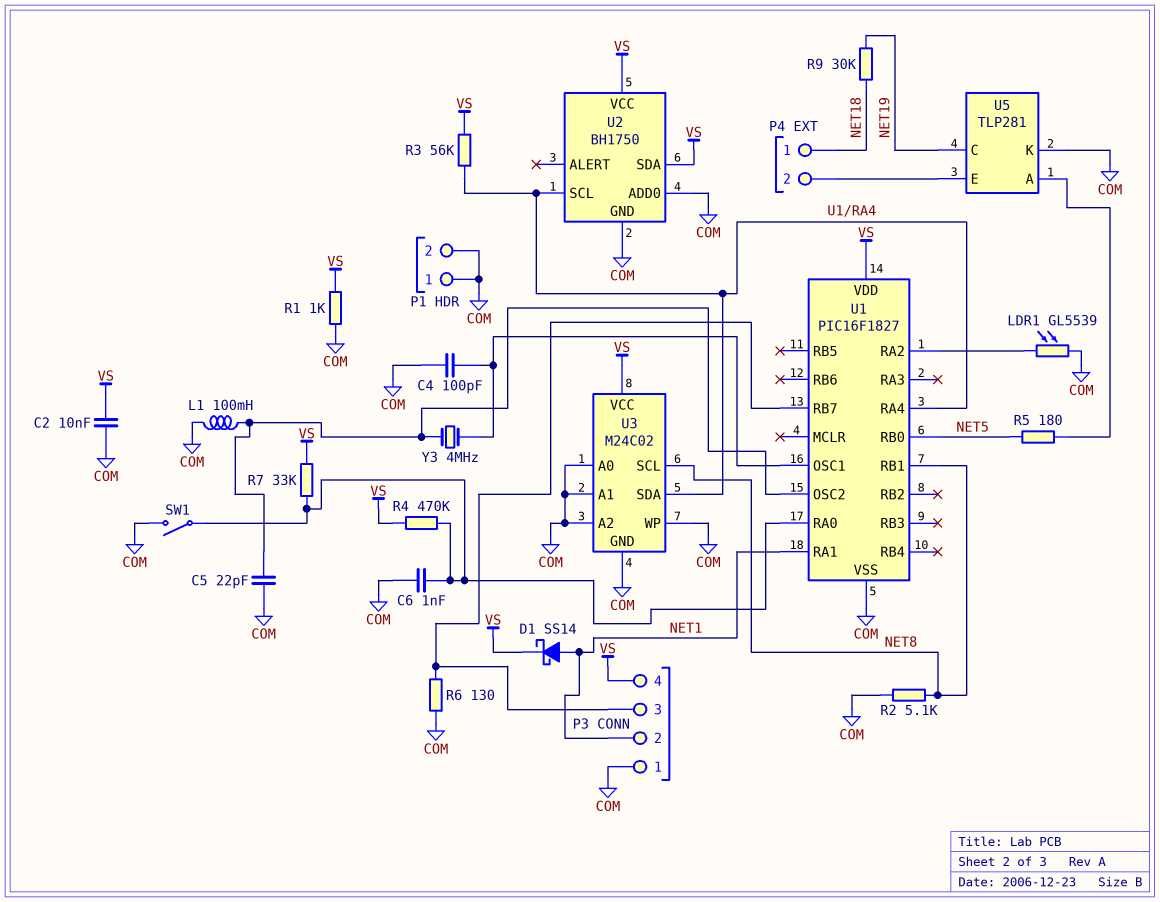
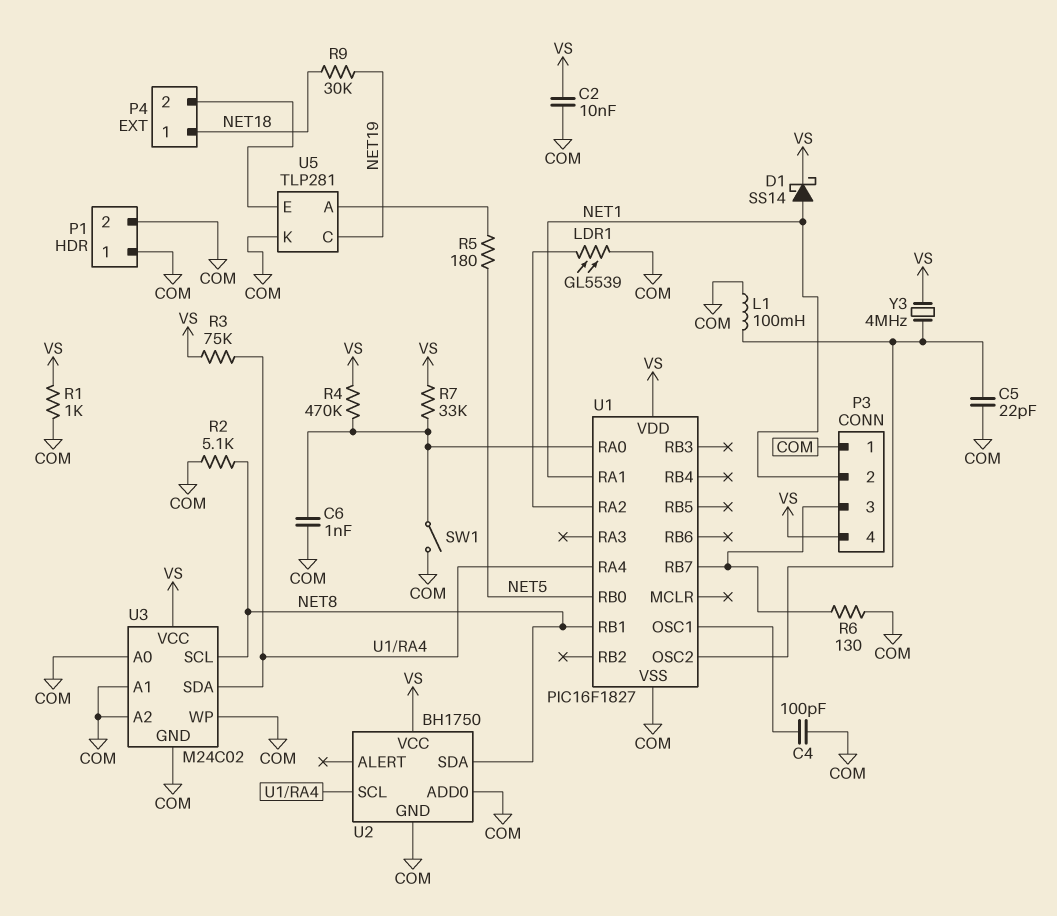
R3: 56k (U1/RA4, VS) -> 75k (U1/RA4, VS)
U2 pin SDA: VS -> NET8
Y3: 4MHz (U1/OSC1, U1/OSC2) -> 4MHz (U1/OSC2, VS)

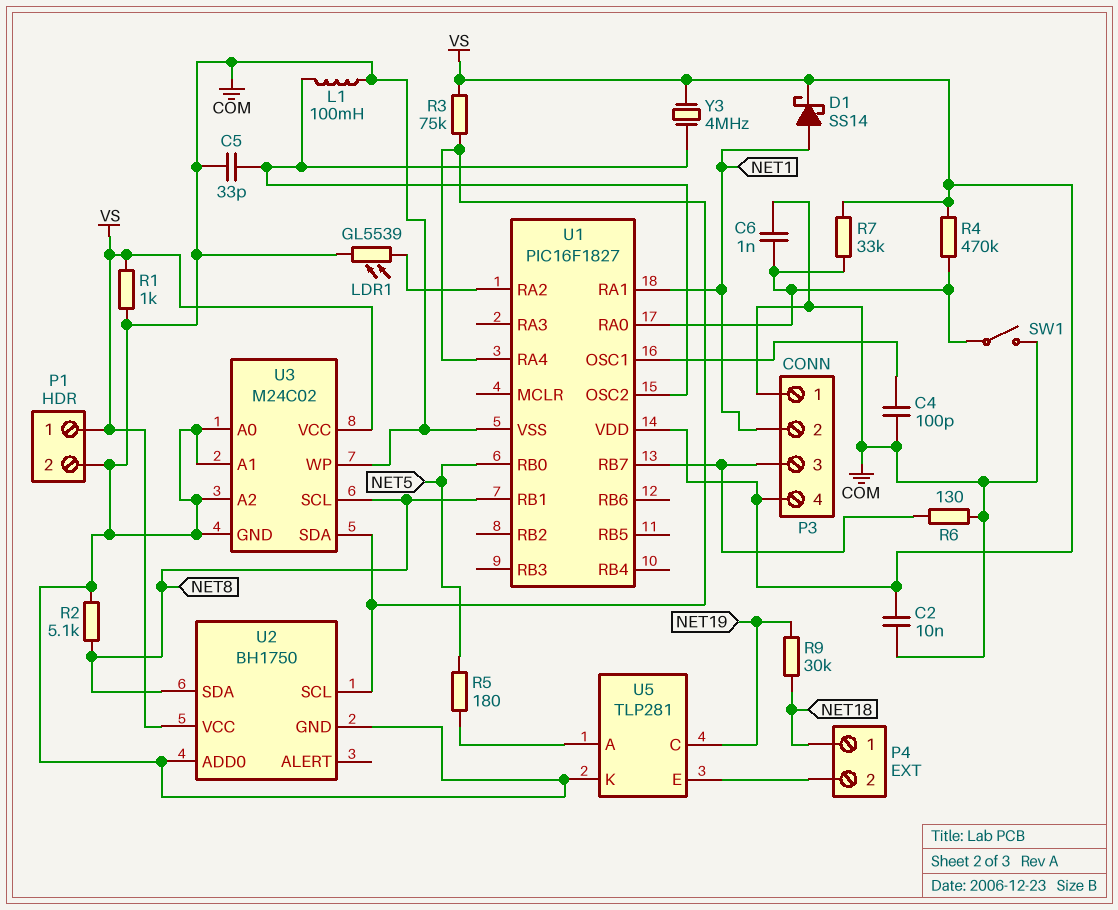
C5: 22pF (COM, U1/OSC2) -> 33pF (COM, U1/OSC2)
P1 pin 1: COM -> VS

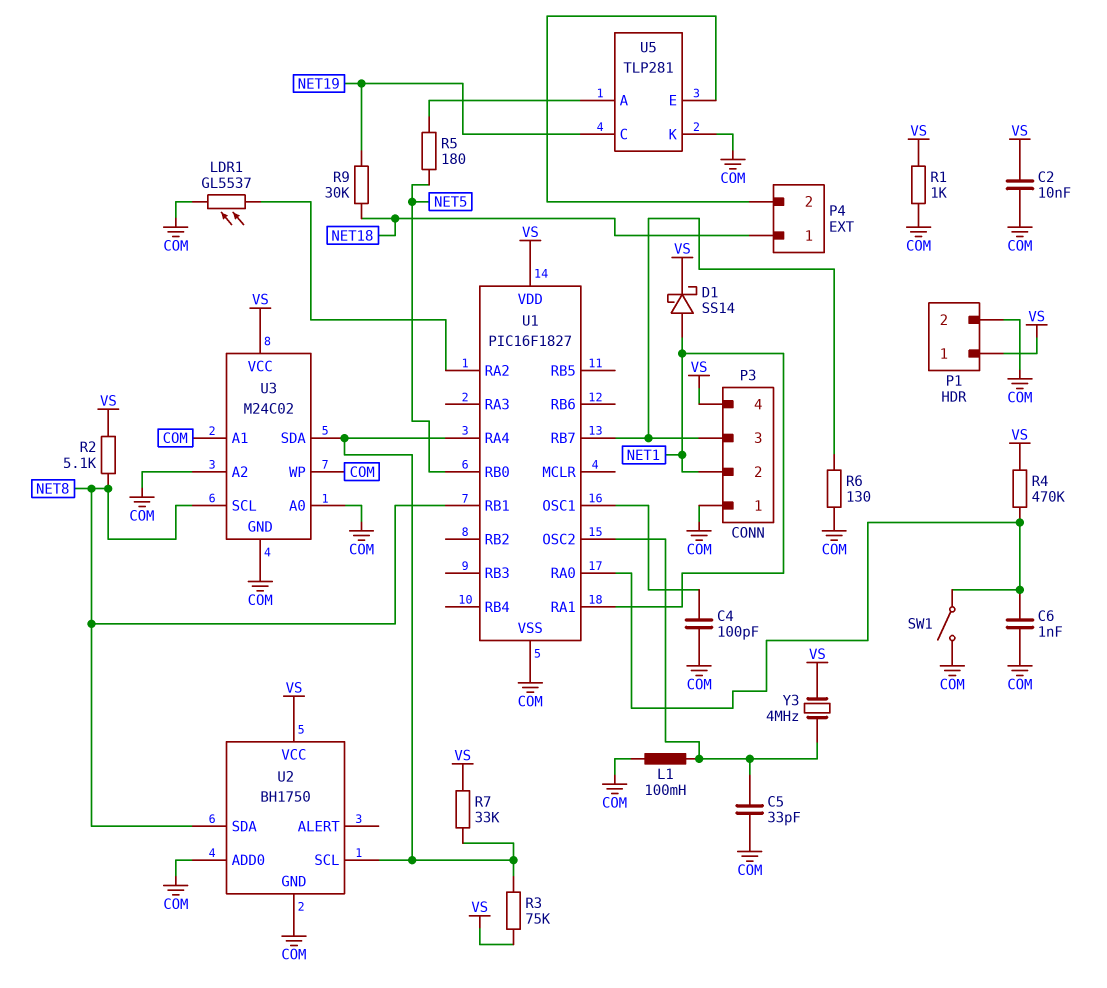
LDR1: GL5539 (COM, U1/RA2) -> GL5537 (COM, U1/RA2)
R2: 5.1k (COM, NET8) -> 5.1k (NET8, VS)
R7: 33k (U1/RA0, VS) -> 33k (U1/RA4, VS)

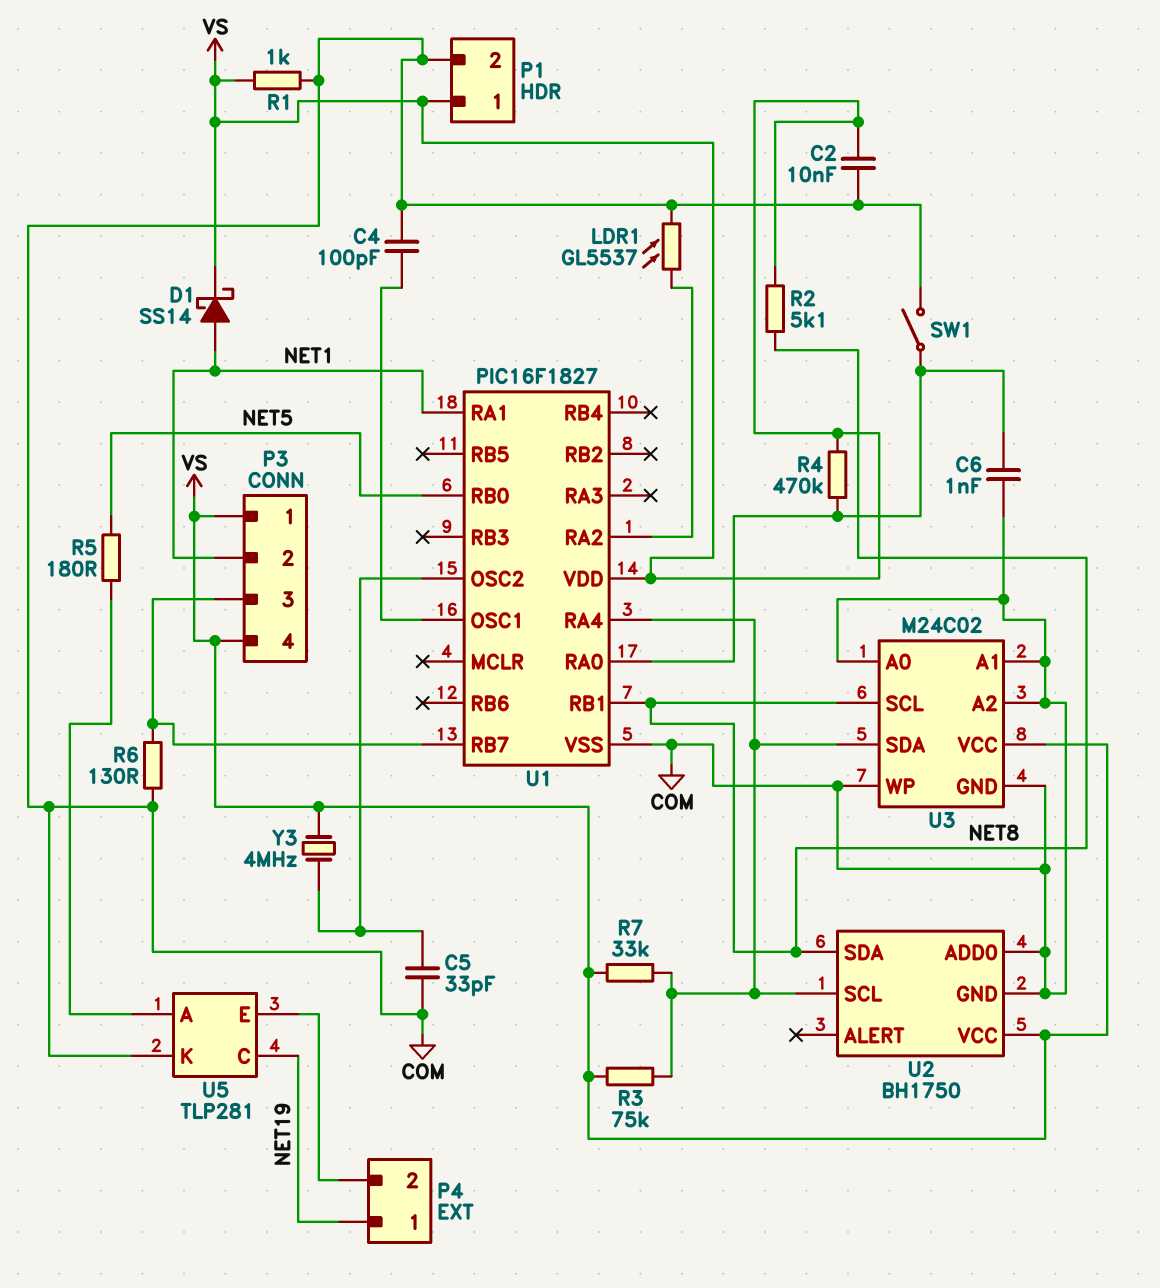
L1: 100mH (COM, U1/OSC2) -> none
P3 pin 1: COM -> VS
P4 pin 1: NET18 -> NET19
R9: 30k (NET18, NET19) -> none

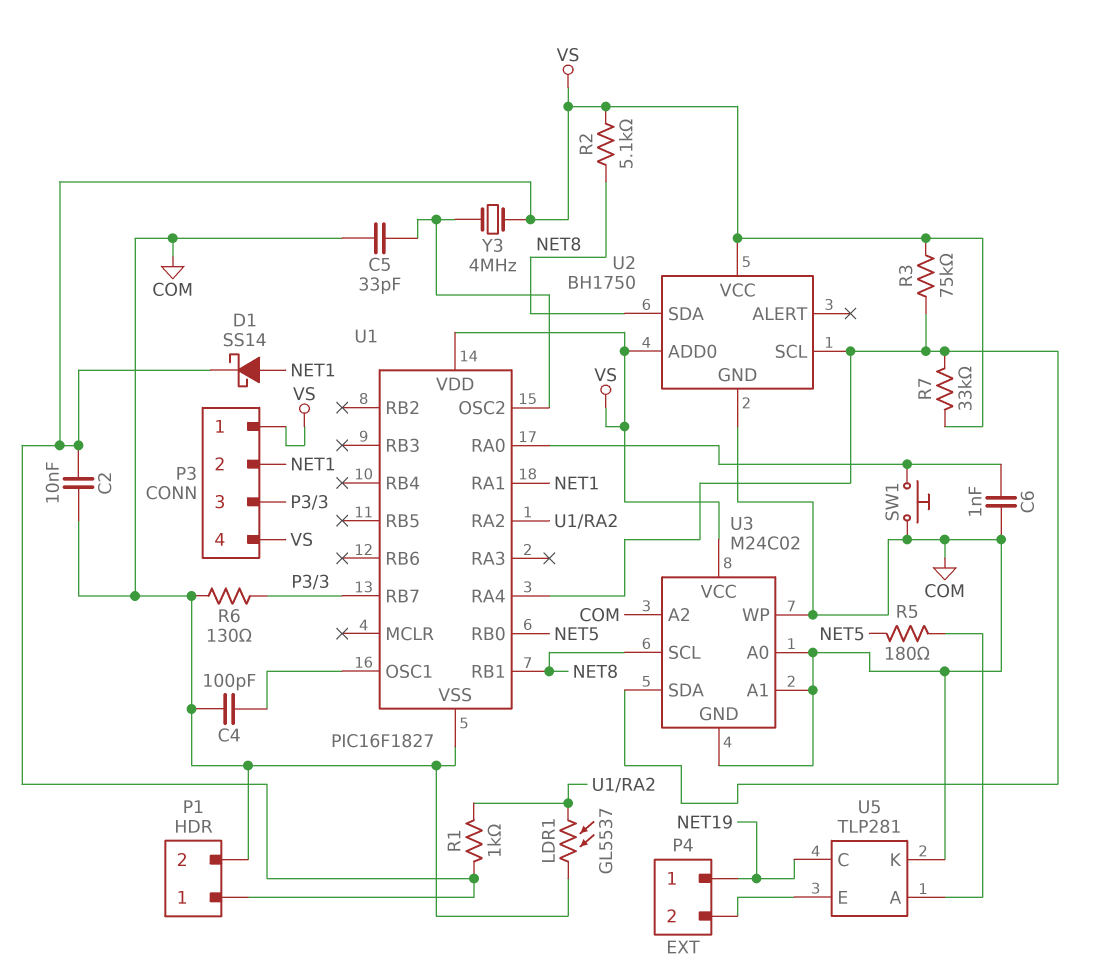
R1: 1k (COM, VS) -> 1k (U1/RA2, VS)
R4: 470k (U1/RA0, VS) -> none
SW1: switch (COM, U1/RA0) -> button (COM, U1/RA0)
U2 pin ADD0: COM -> VS

